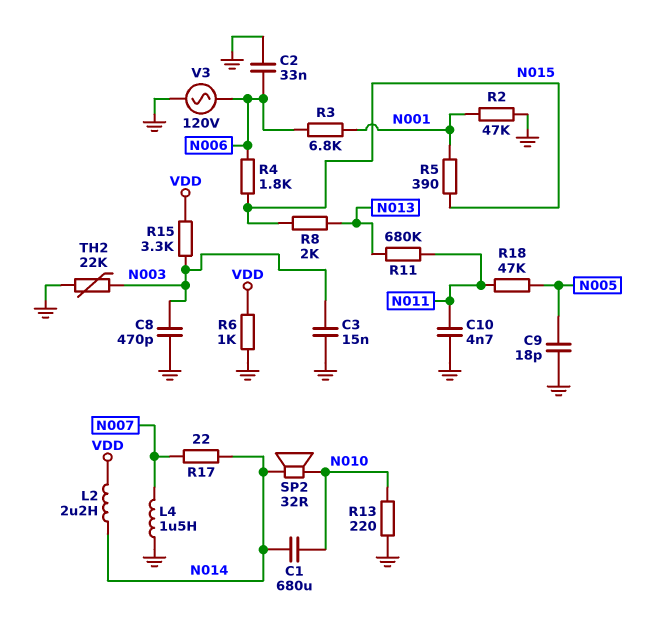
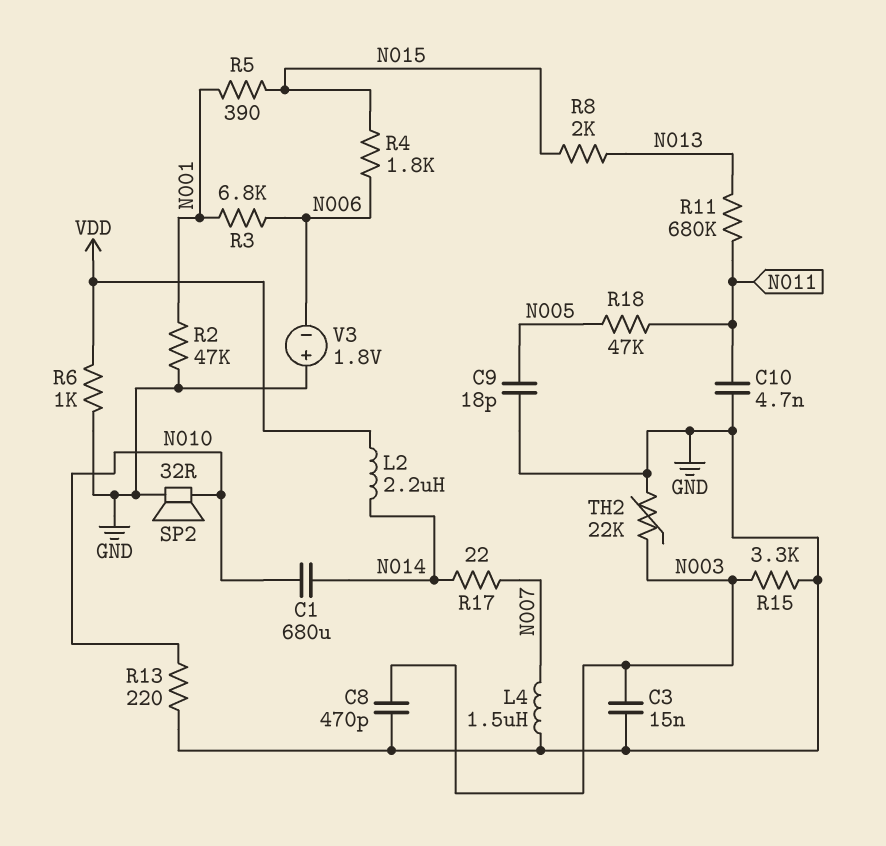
C2: 33nF (GND, N006) -> none
R15: 3.3k (N003, VDD) -> 3.3k (GND, N003)
SP2: speaker 32R (N010, N014) -> speaker 32R (GND, N010)
V3: AC 120V (GND, N006) -> 1.8V (plus GND, minus N006)

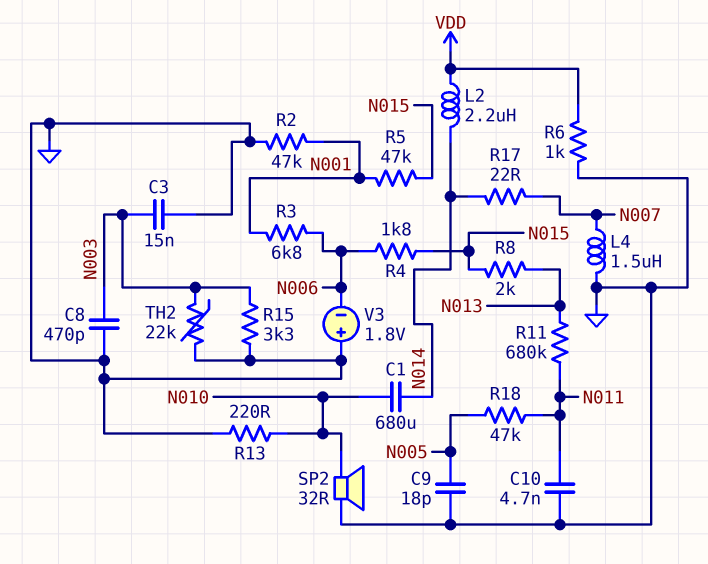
R5: 390 (N001, N015) -> 47k (N001, N015)

